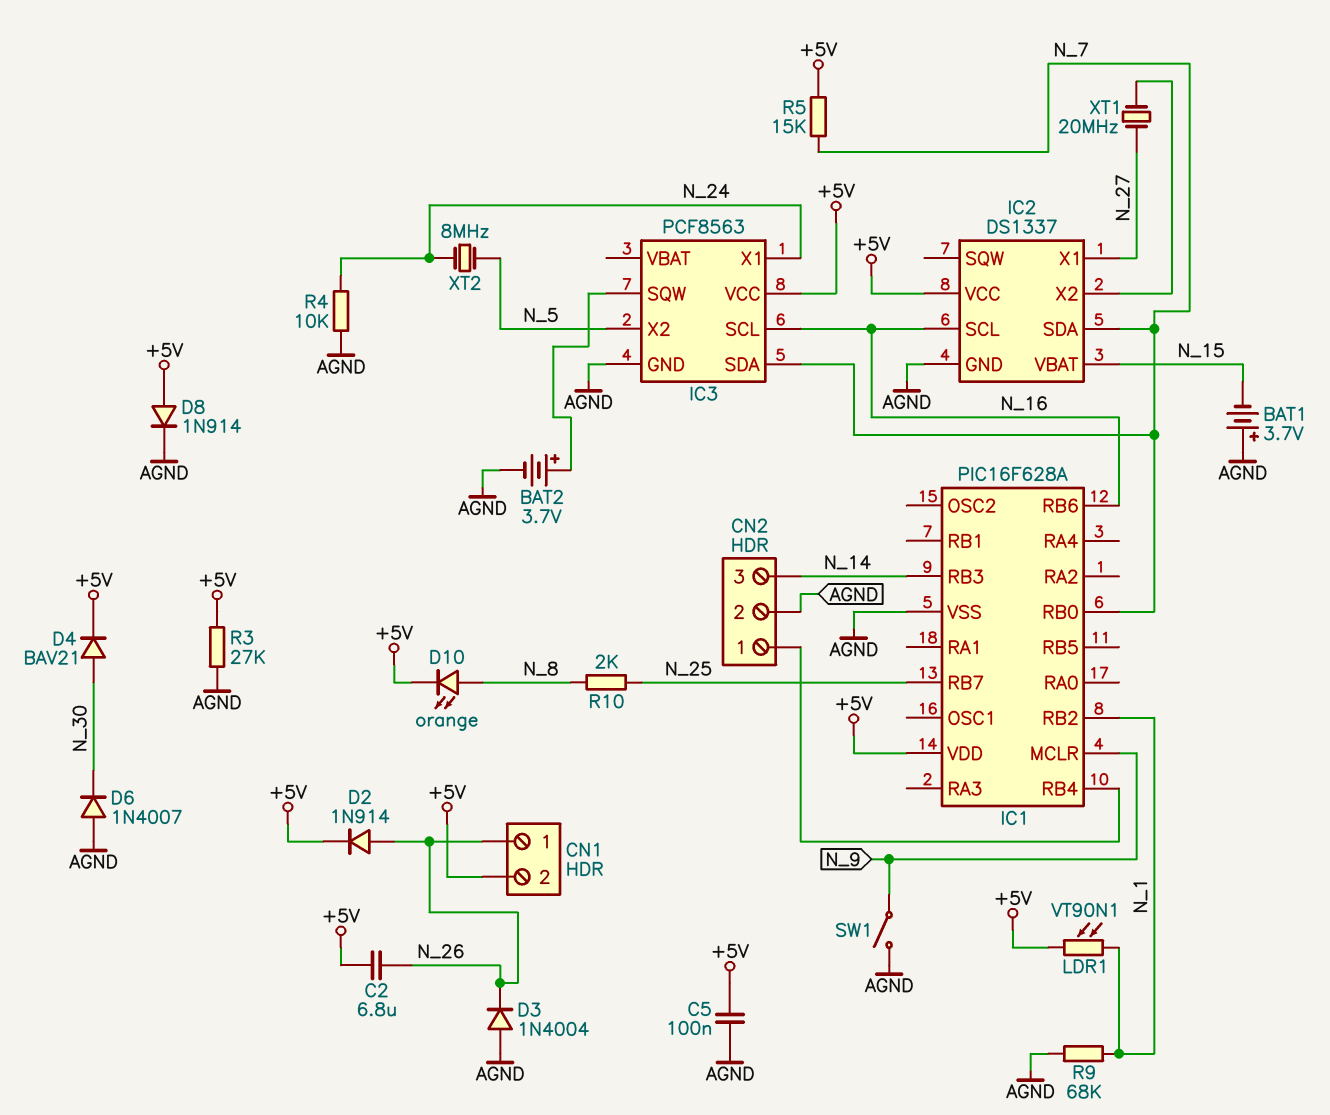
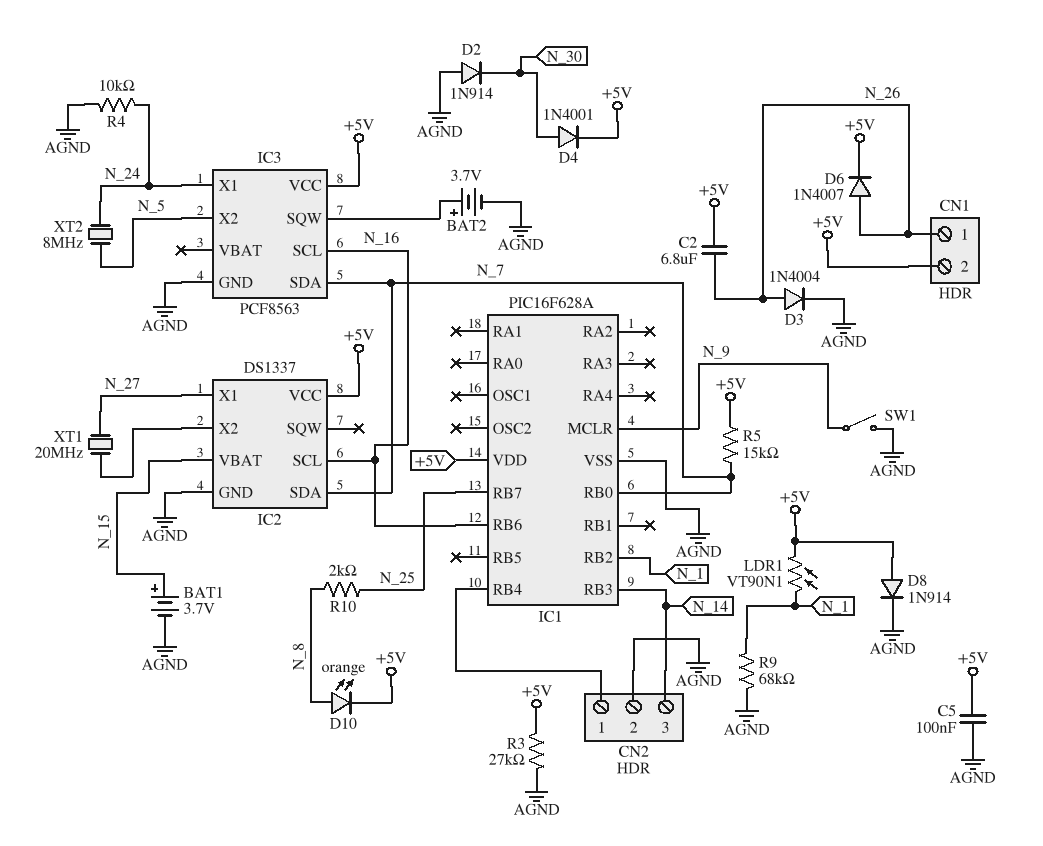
BAT1: 3.7V (plus AGND, minus N_15) -> 3.7V (plus N_15, minus AGND)
D2: diode 1N914 (A N_26, K +5V) -> diode 1N914 (A AGND, K N_30)
D3: diode 1N4004 (A AGND, K N_26) -> diode 1N4004 (A N_26, K AGND)
D4: diode BAV21 (A N_30, K +5V) -> diode 1N4001 (A N_30, K +5V)
D6: diode 1N4007 (A AGND, K N_30) -> diode 1N4007 (A N_26, K +5V)

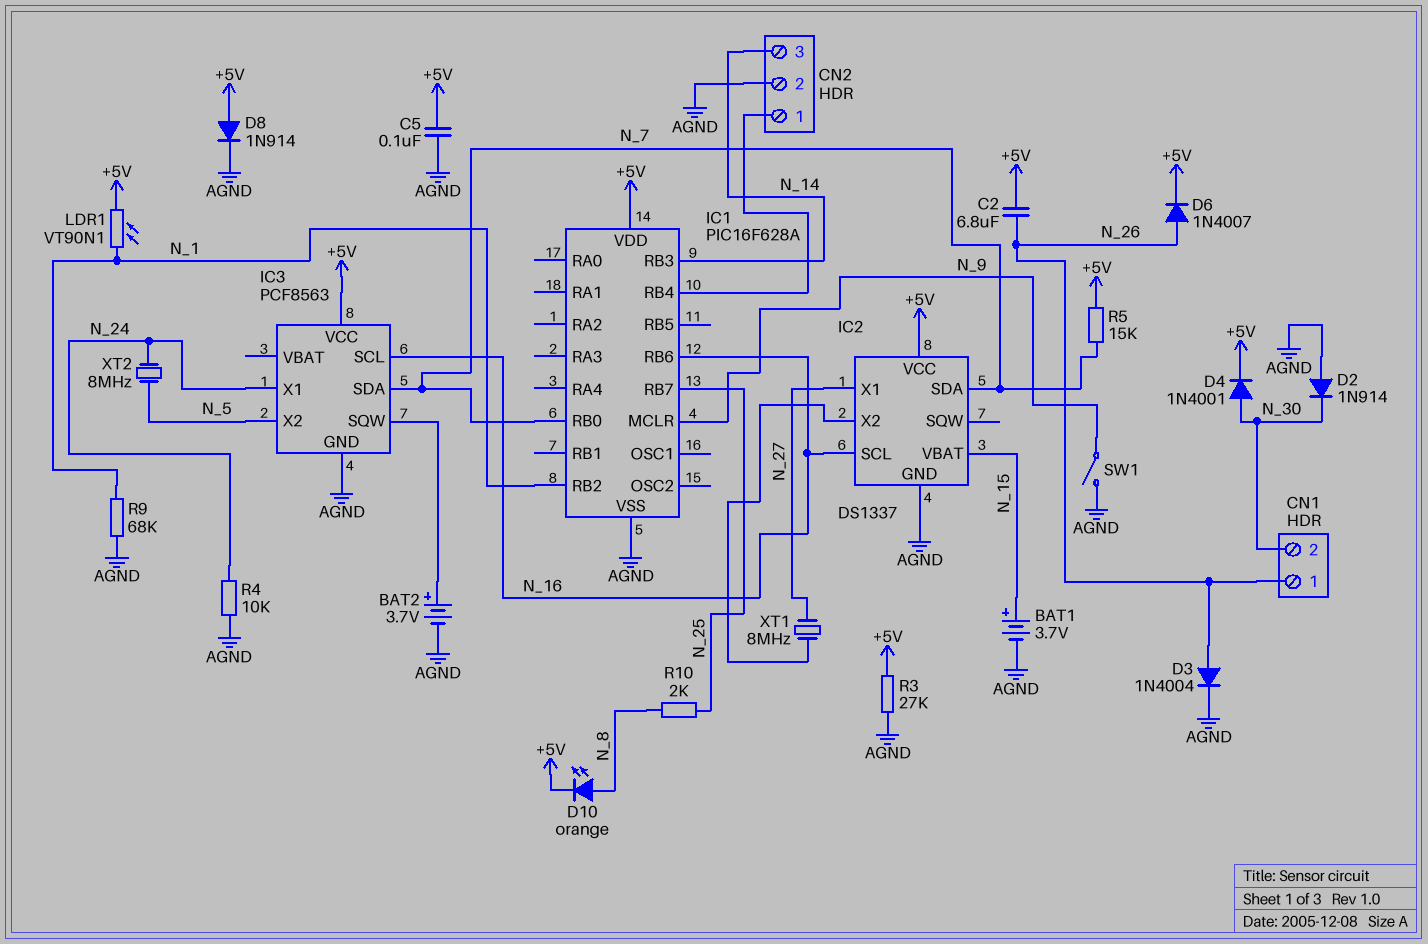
CN1 pin 2: +5V -> N_30
XT1: 20MHz (IC2/X2, N_27) -> 8MHz (IC2/X2, N_27)

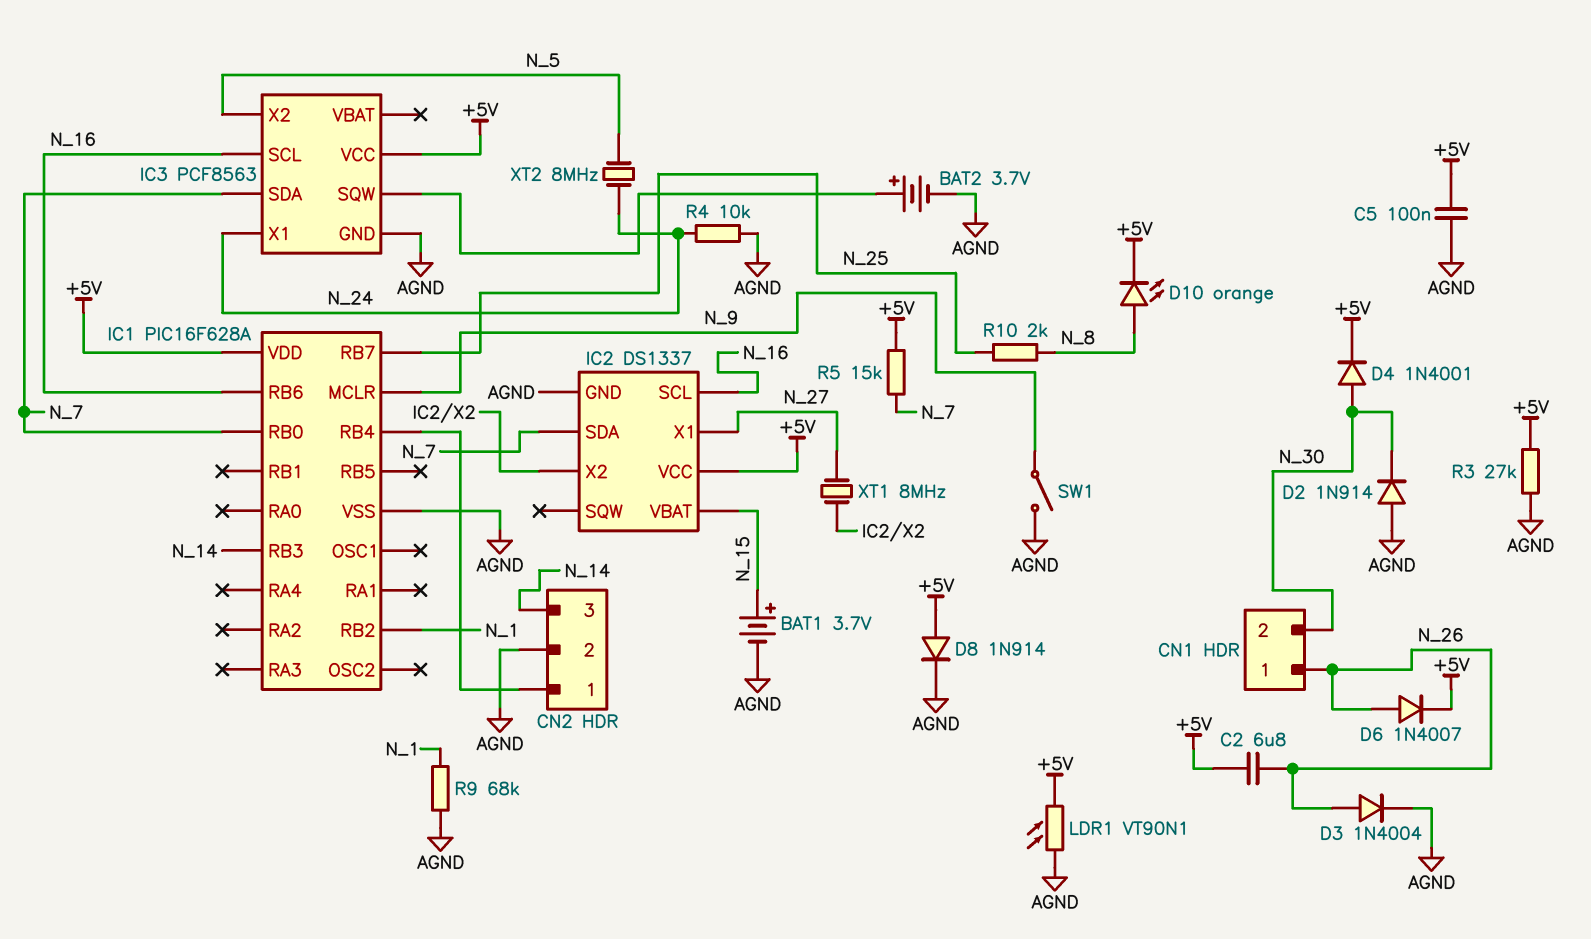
LDR1: VT90N1 (+5V, N_1) -> VT90N1 (+5V, AGND)

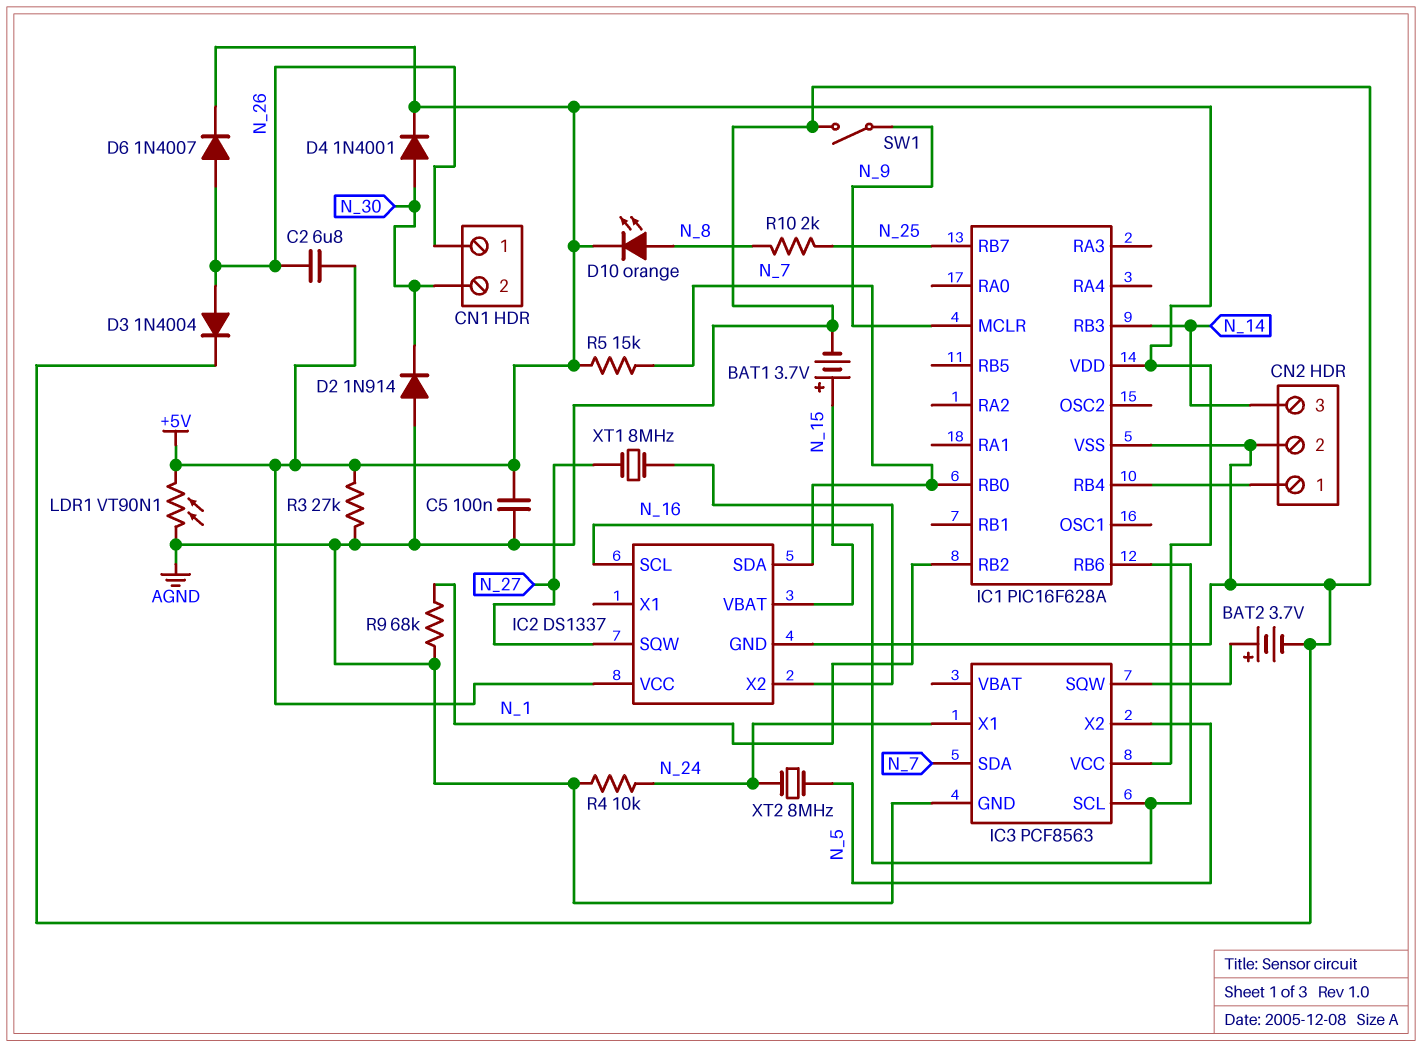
D8: diode 1N914 (A +5V, K AGND) -> none
IC2 pin SQW: none -> N_27
IC2 pin X1: N_27 -> none

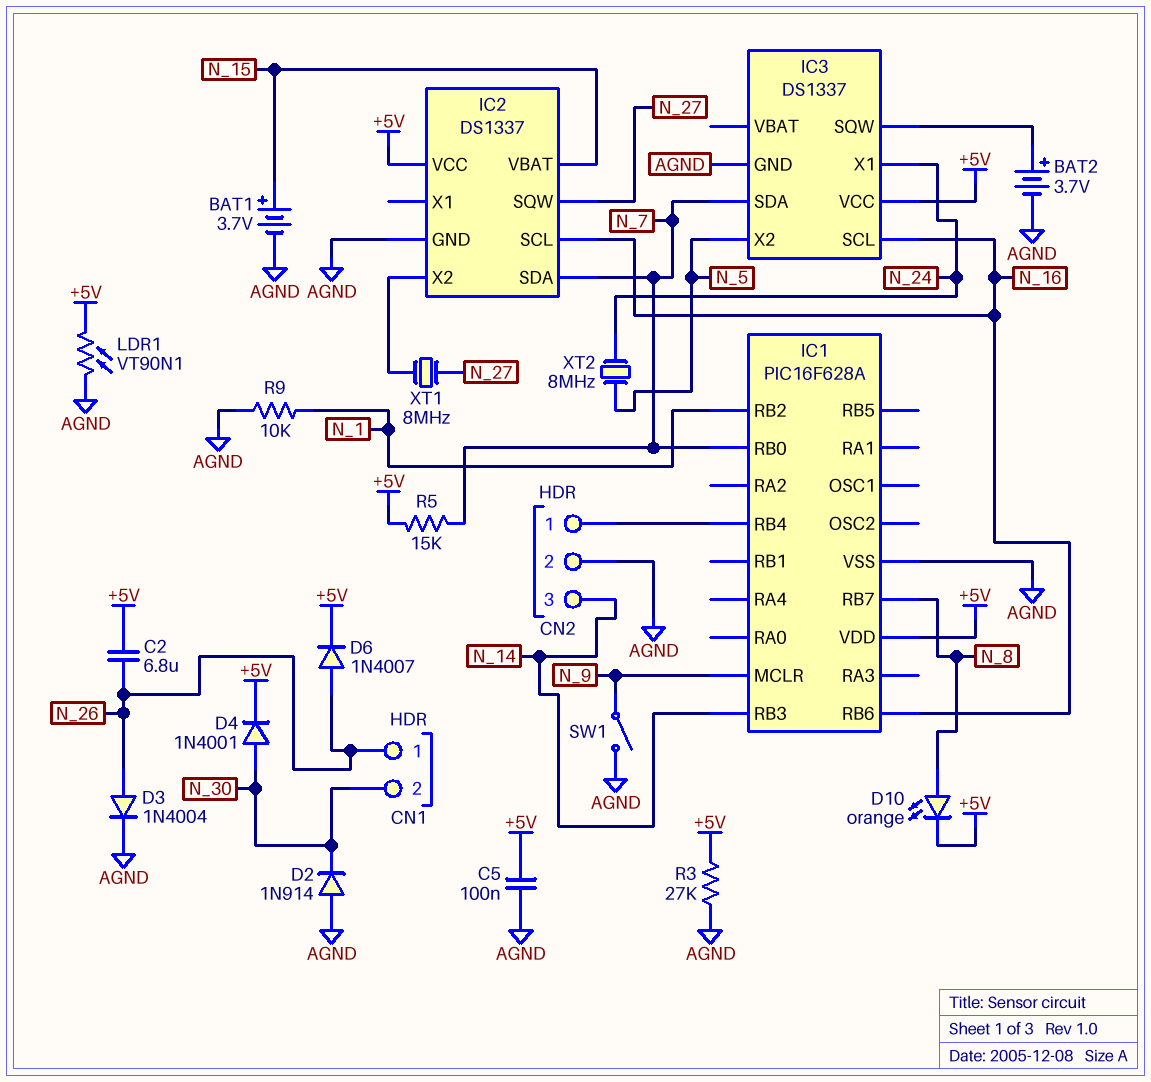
IC1 pin RB7: N_25 -> N_8
IC3: PCF8563 -> DS1337
R4: 10k (AGND, N_24) -> none
R9: 68k (AGND, N_1) -> 10k (AGND, N_1)
R10: 2k (N_8, N_25) -> none

